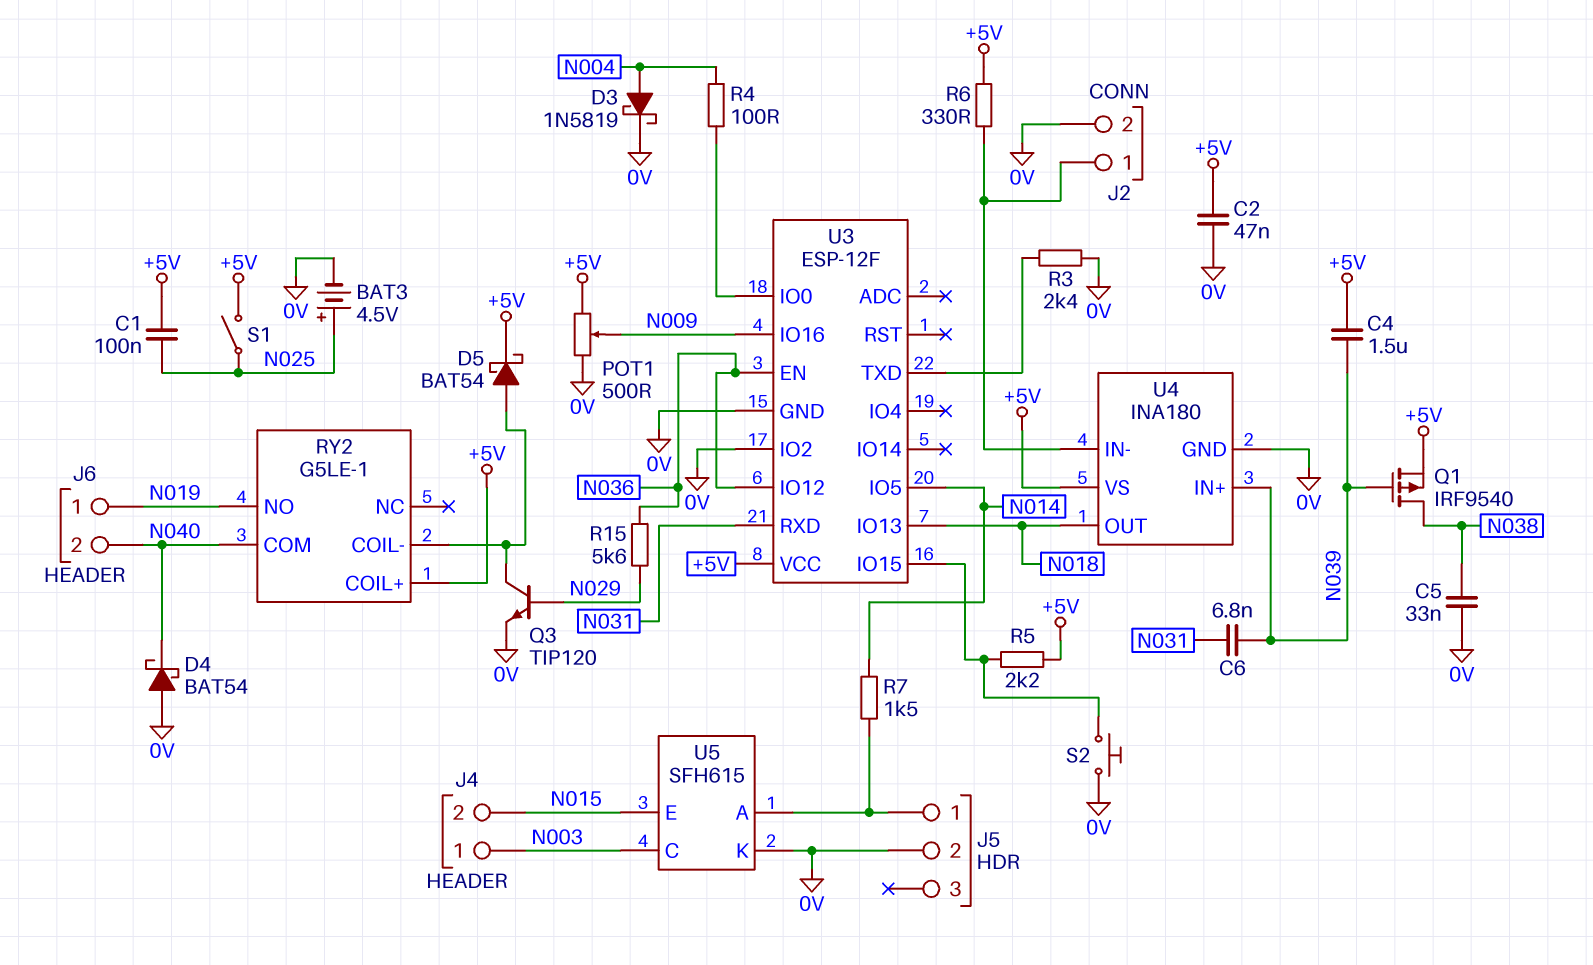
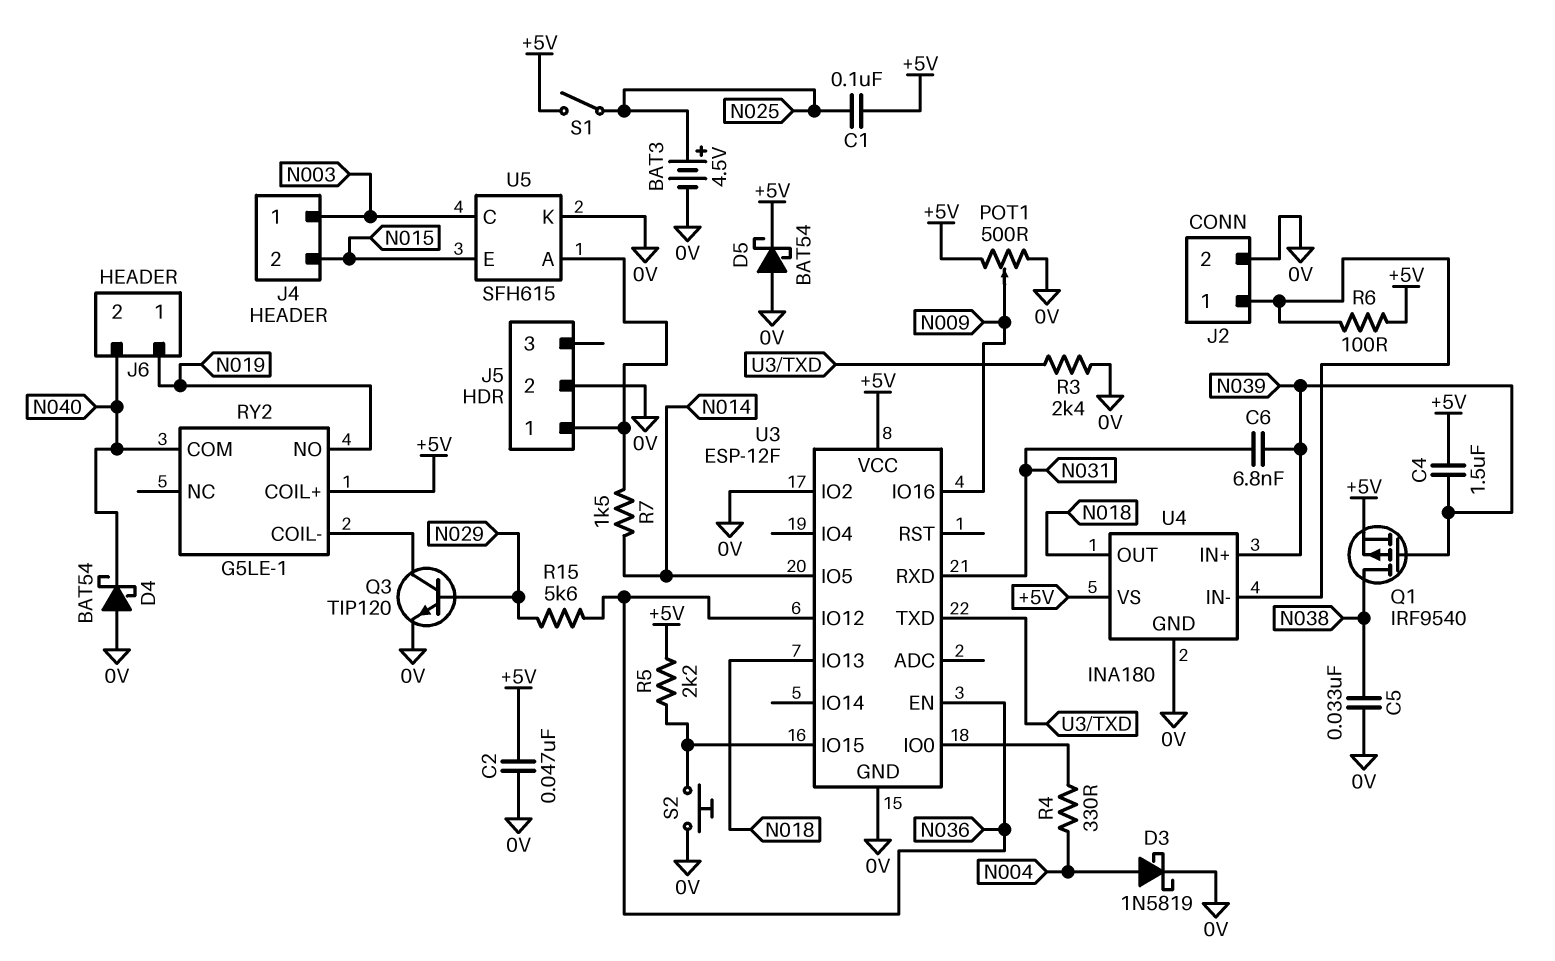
D5: schottky BAT54 (A RY2/COIL-, K +5V) -> schottky BAT54 (A 0V, K +5V)
R4: 100 (N004, U3/IO0) -> 330 (N004, U3/IO0)
R6: 330 (+5V, J2/1) -> 100 (+5V, J2/1)

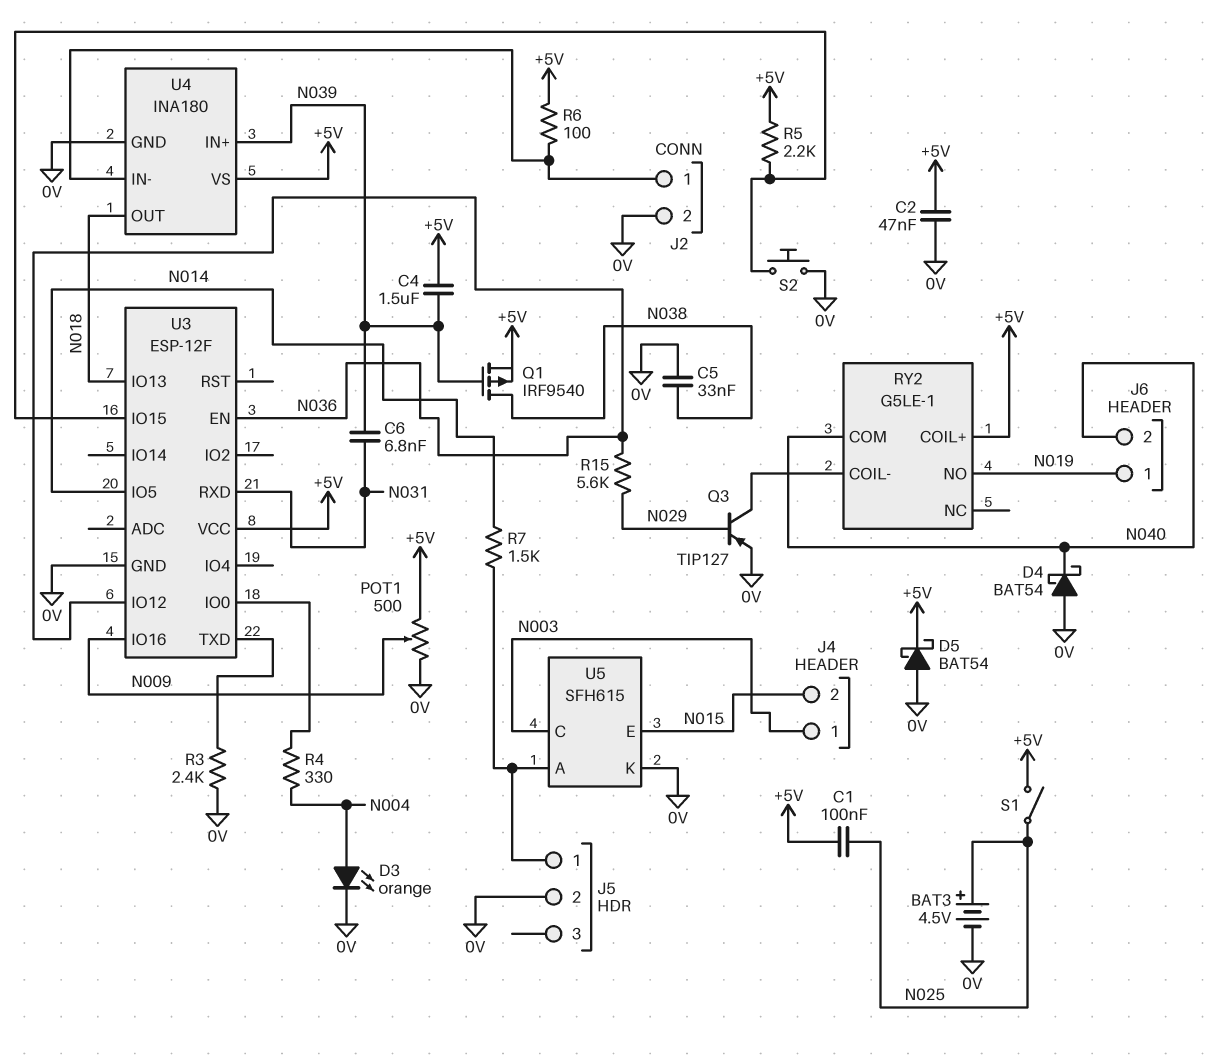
D3: schottky 1N5819 (A N004, K 0V) -> LED orange (A N004, K 0V)
Q3: NPN TIP120 (B N029, C RY2/COIL-, E 0V) -> PNP TIP127 (B N029, C RY2/COIL-, E 0V)
U3 pin IO2: 0V -> none

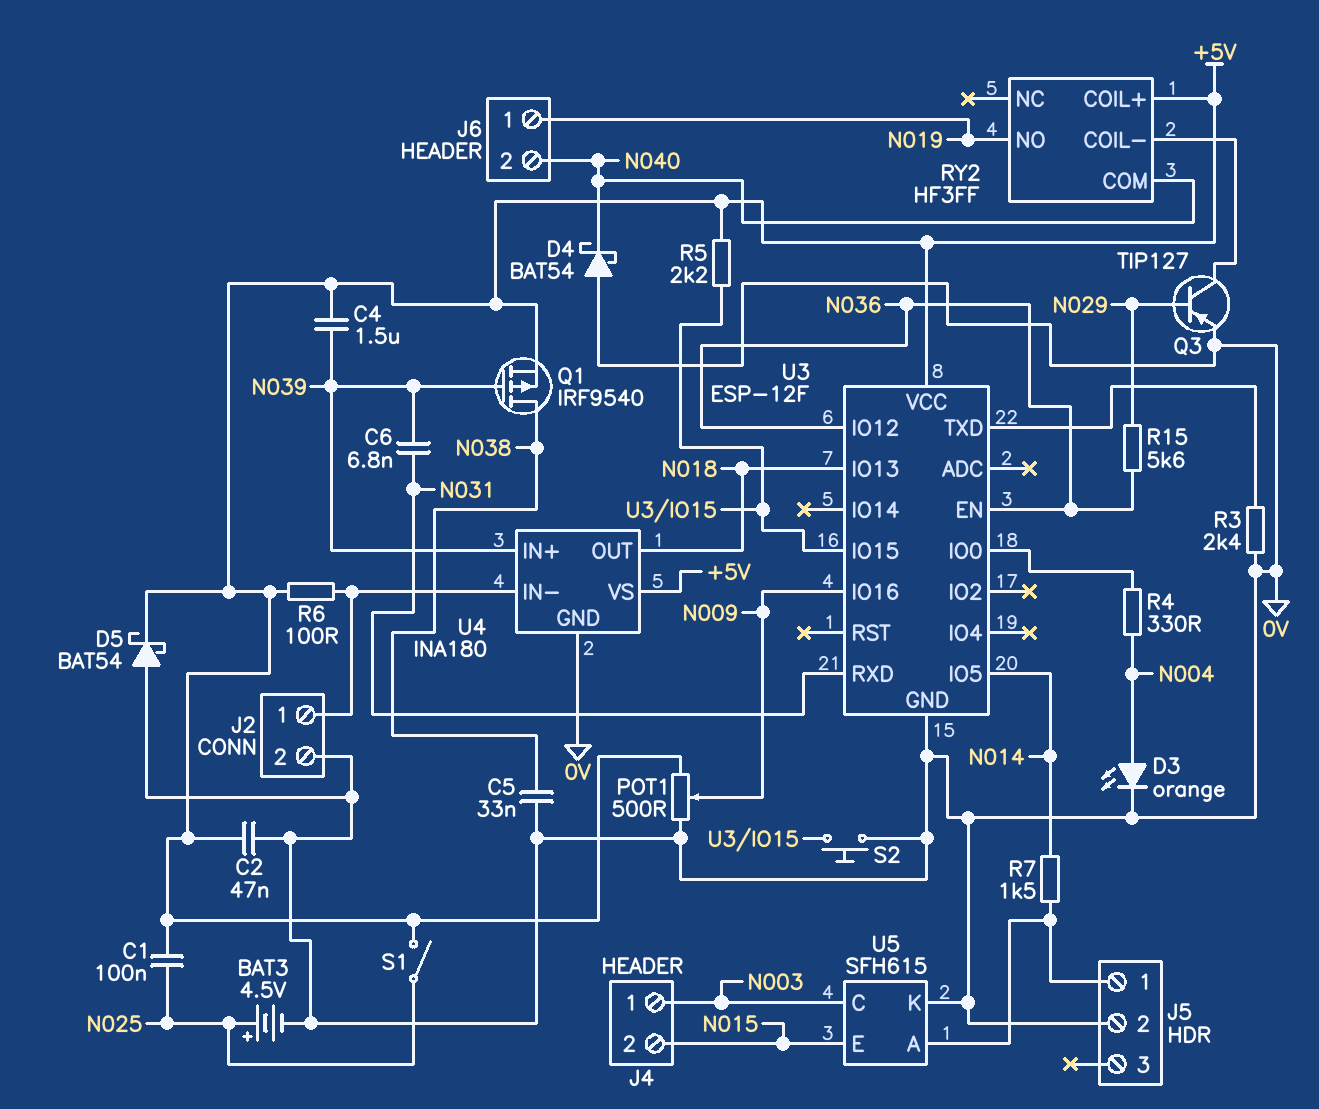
RY2: G5LE-1 -> HF3FF

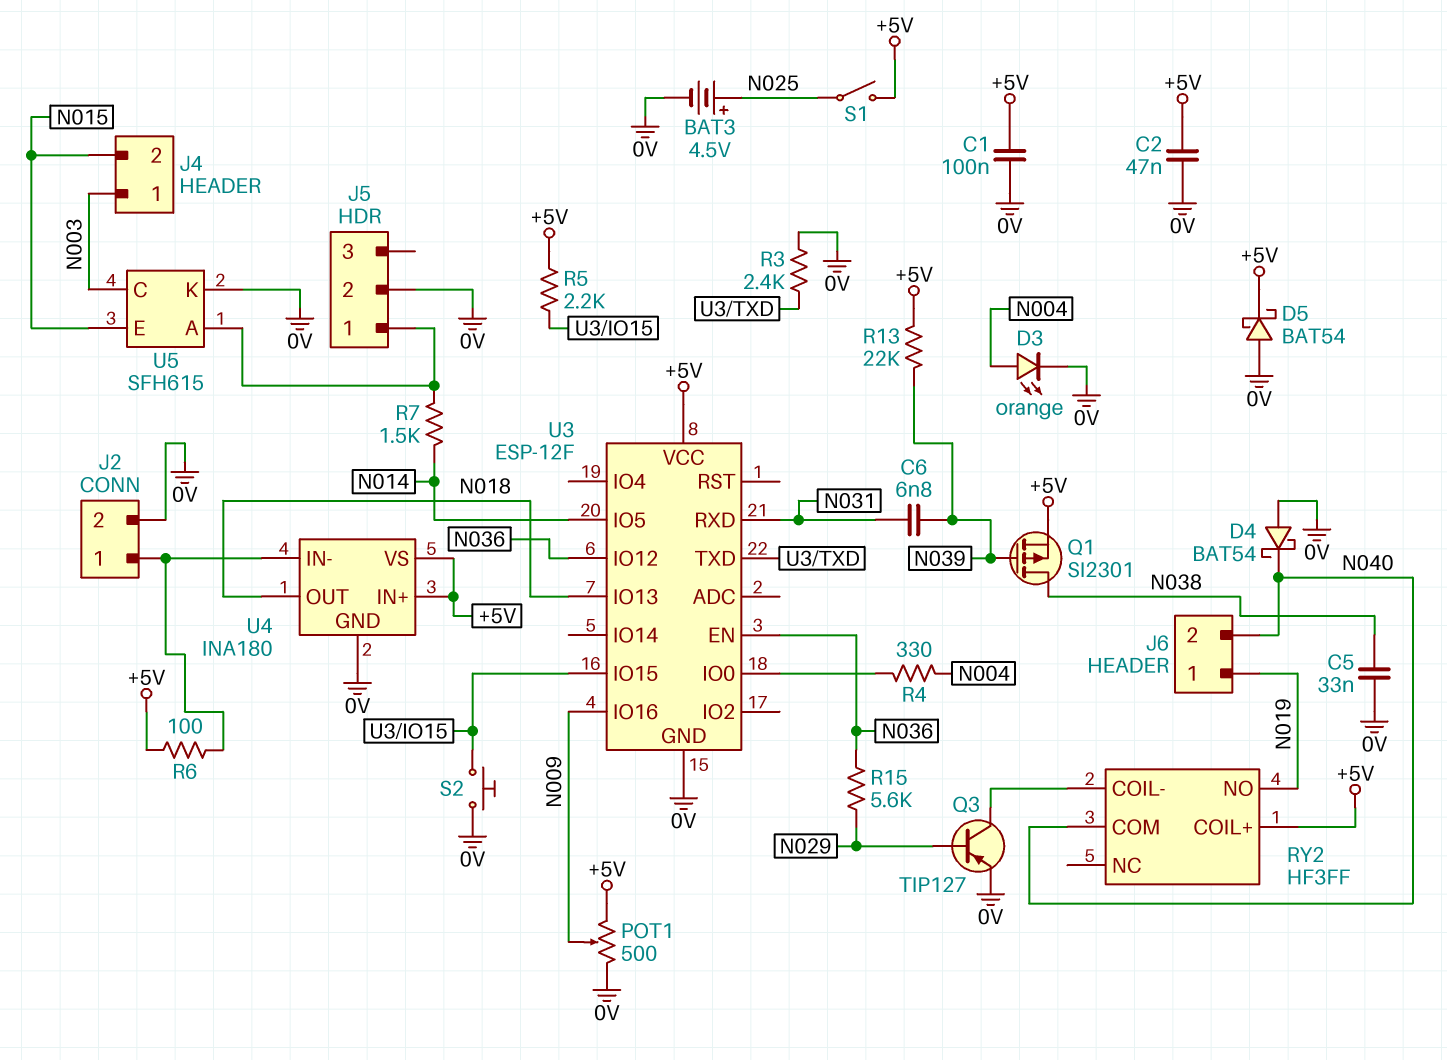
C1: 100nF (+5V, N025) -> 100nF (+5V, 0V)
C4: 1.5uF (+5V, N039) -> none
Q1: PMOS IRF9540 (G N039, D N038, S +5V) -> PMOS SI2301 (G N039, D N038, S +5V)
R13: none -> 22k (+5V, N039)
U4 pin IN+: N039 -> +5V

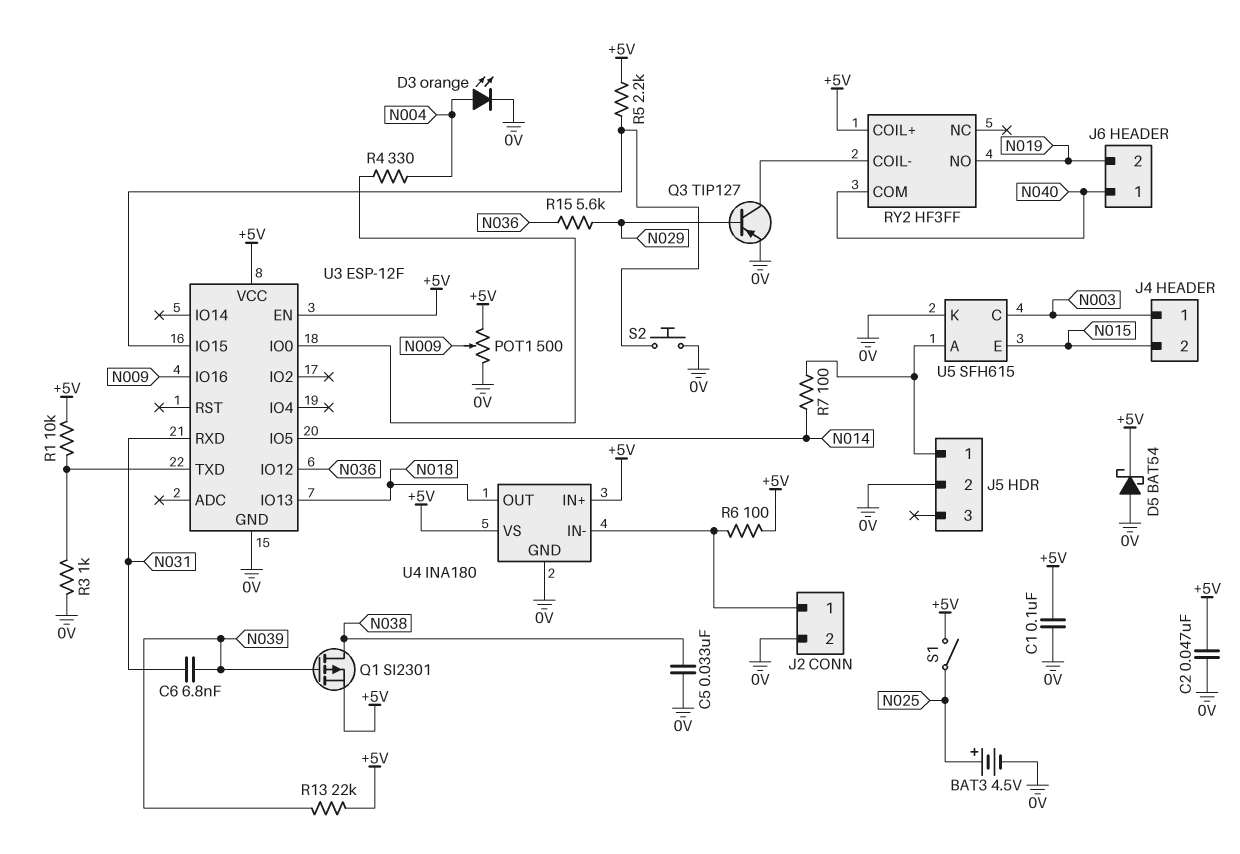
D4: schottky BAT54 (A 0V, K N040) -> none
J6 pin 1: N019 -> N040
J6 pin 2: N040 -> N019
R1: none -> 10k (+5V, U3/TXD)
R3: 2.4k (0V, U3/TXD) -> 1k (0V, U3/TXD)
R7: 1.5k (J5/1, N014) -> 100 (J5/1, N014)
U3 pin EN: N036 -> +5V

